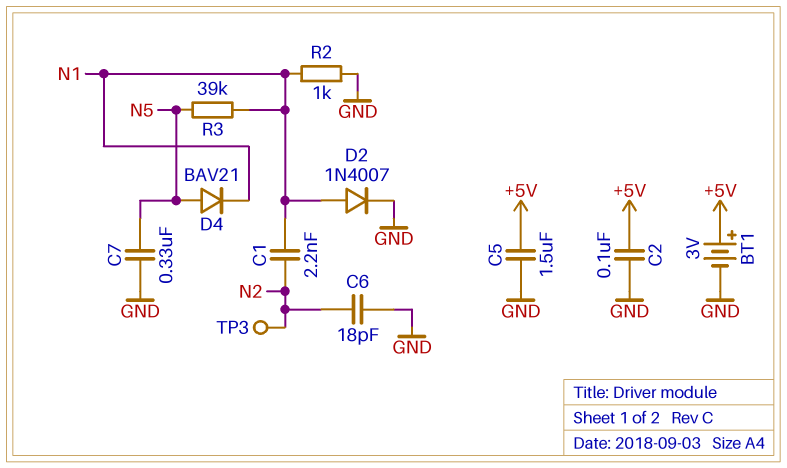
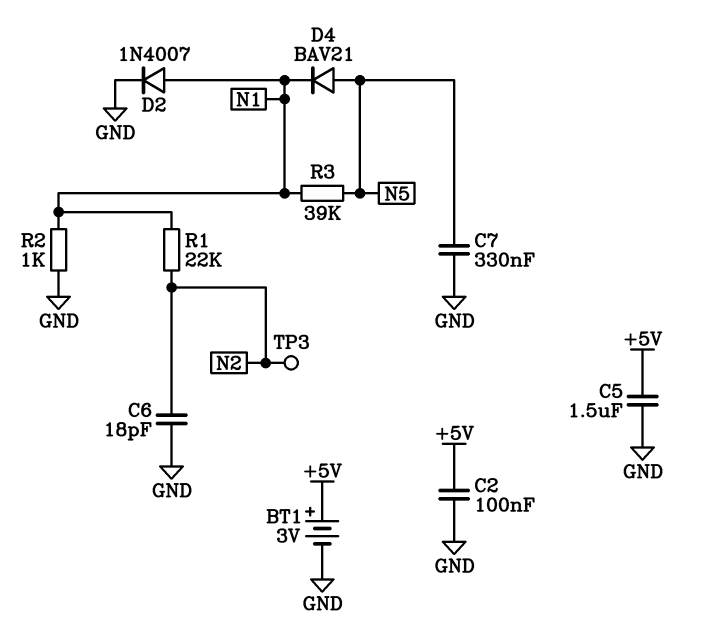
C1: 2.2nF (N1, N2) -> none
R1: none -> 22k (N1, N2)

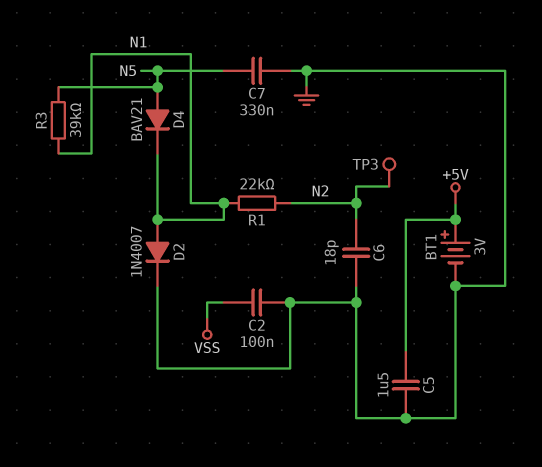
C2: 100nF (+5V, GND) -> 100nF (GND, VSS)
R2: 1k (GND, N1) -> none

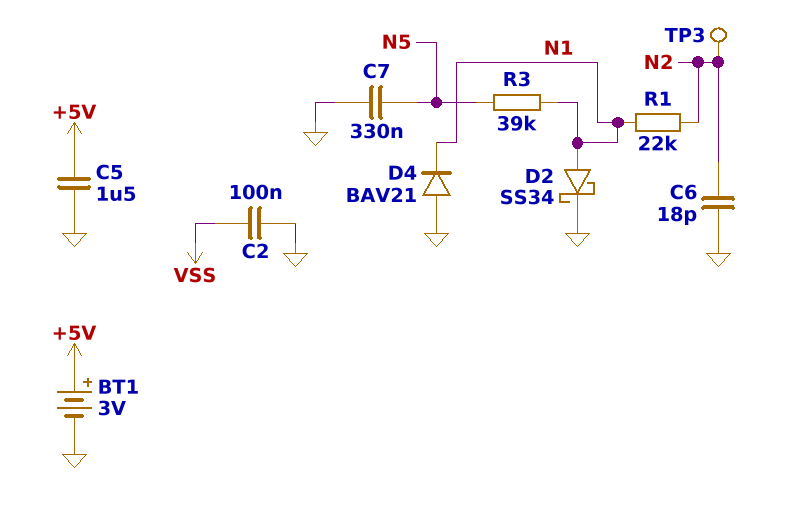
D2: diode 1N4007 (A N1, K GND) -> schottky SS34 (A N1, K GND)
D4: diode BAV21 (A N5, K N1) -> diode BAV21 (A GND, K N1)

